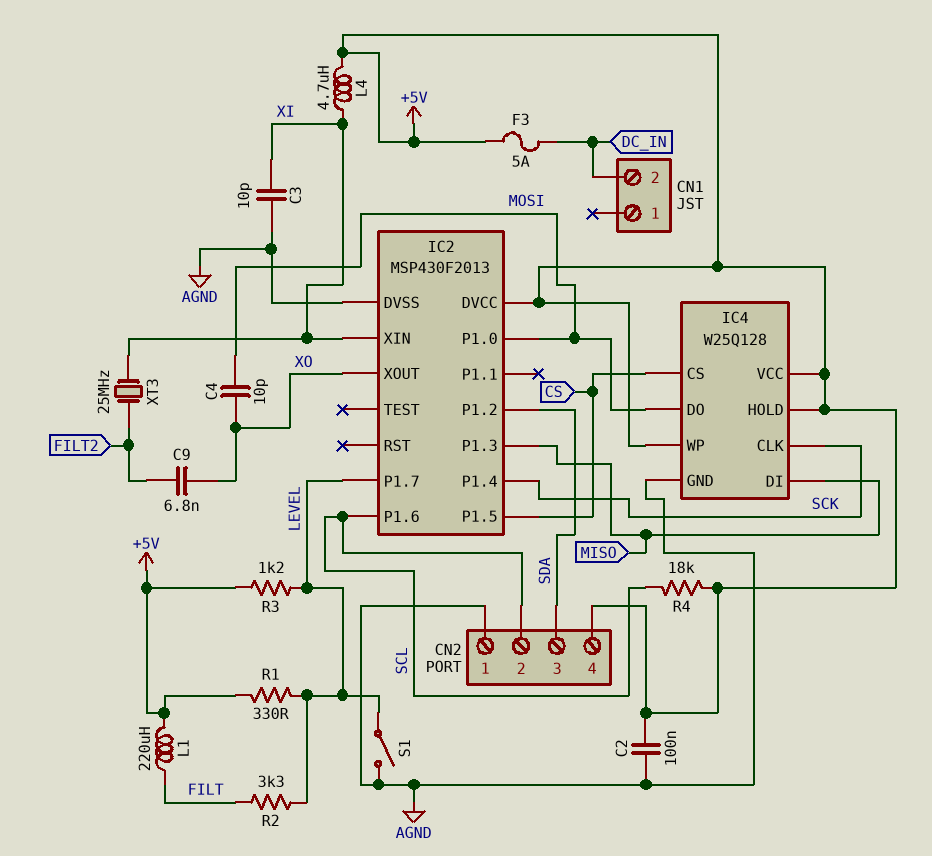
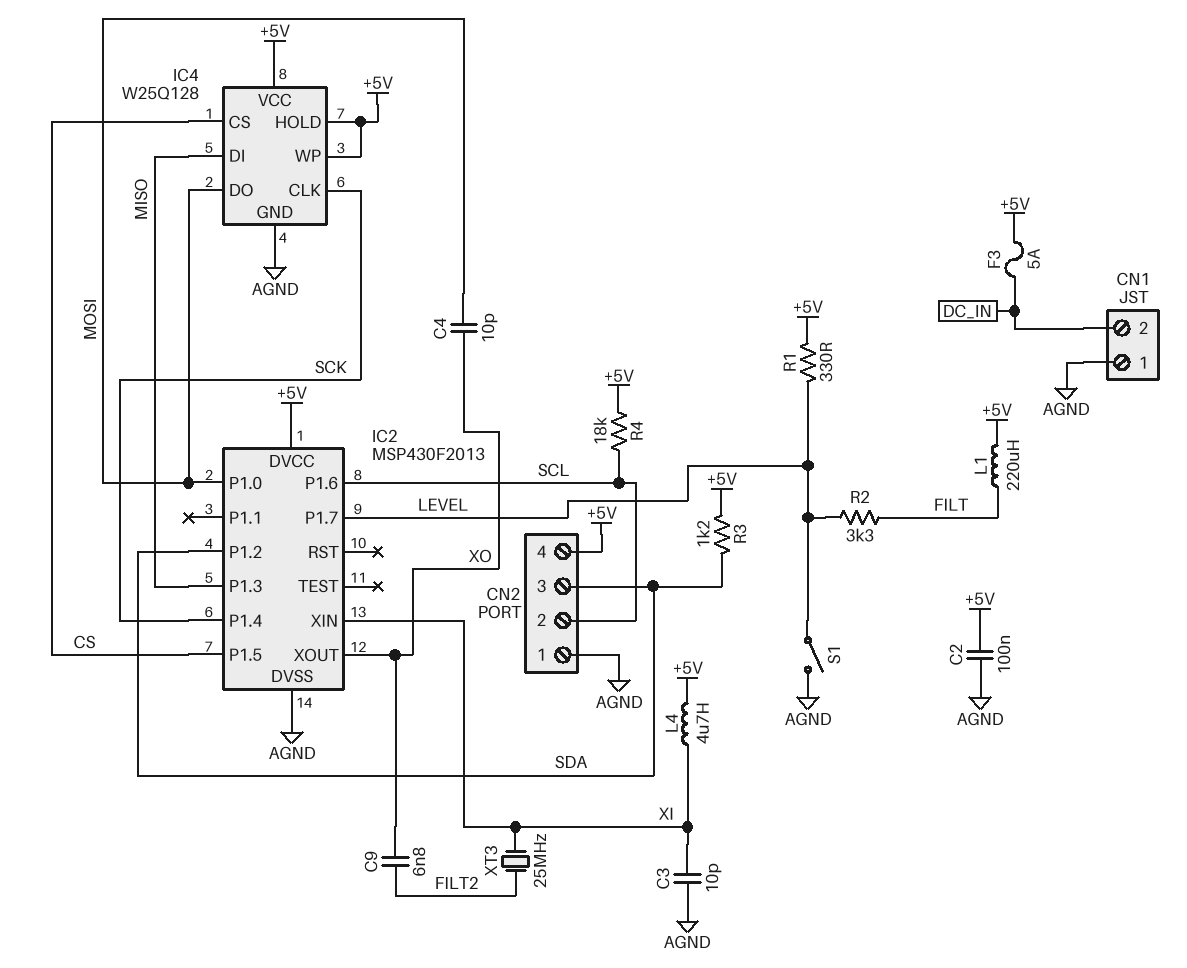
CN1 pin 1: none -> AGND
R3: 1.2k (+5V, LEVEL) -> 1.2k (+5V, SDA)

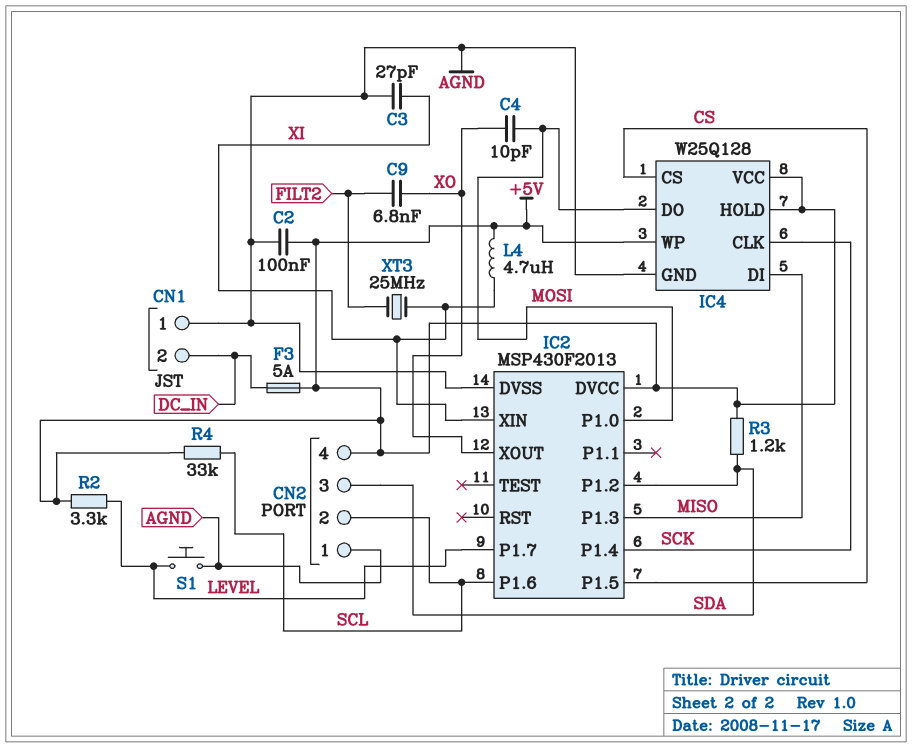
C3: 10pF (AGND, XI) -> 27pF (AGND, XI)
L1: 220uH (+5V, FILT) -> none
R1: 330 (+5V, LEVEL) -> none
R2: 3.3k (FILT, LEVEL) -> 3.3k (+5V, LEVEL)
R4: 18k (+5V, SCL) -> 33k (+5V, SCL)
S1: switch (AGND, LEVEL) -> button (AGND, LEVEL)

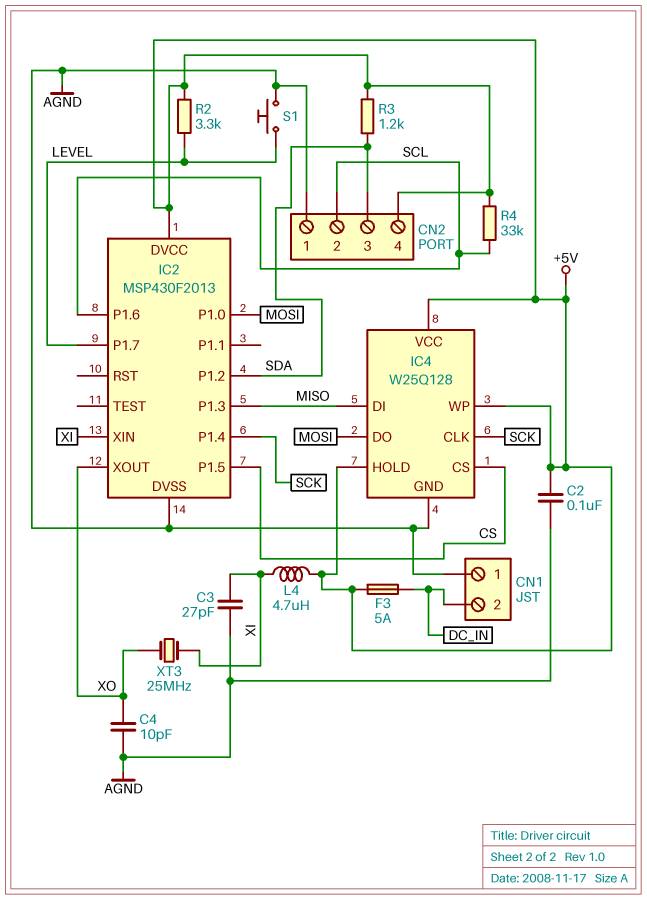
C4: 10pF (MOSI, XO) -> 10pF (AGND, XO)
C9: 6.8nF (FILT2, XO) -> none
XT3: 25MHz (FILT2, XI) -> 25MHz (XI, XO)

